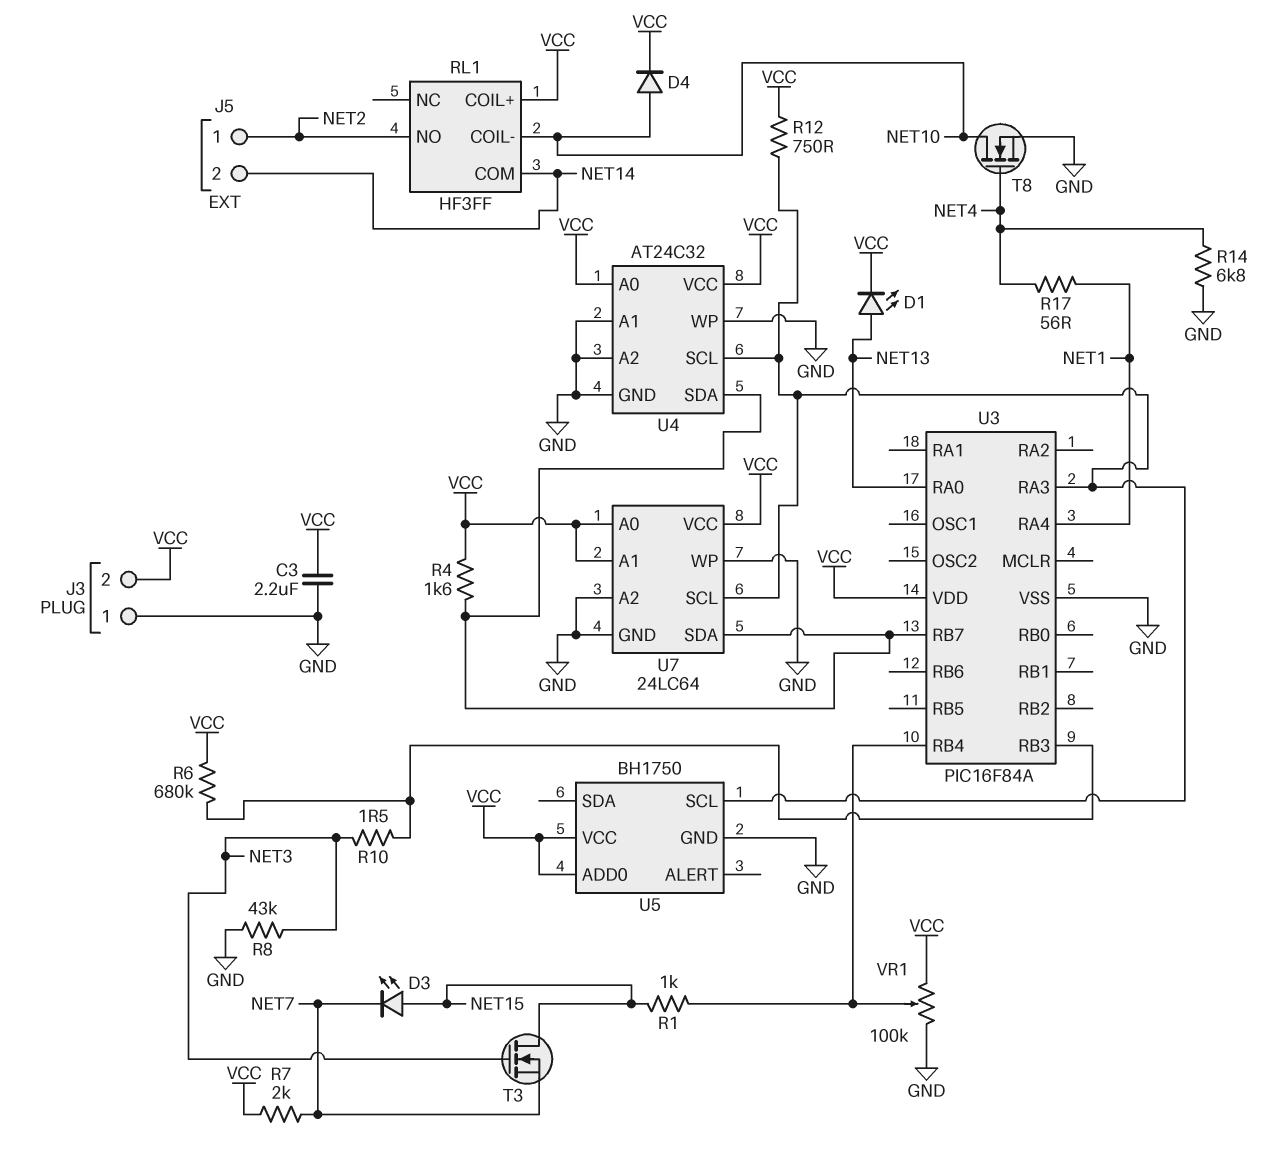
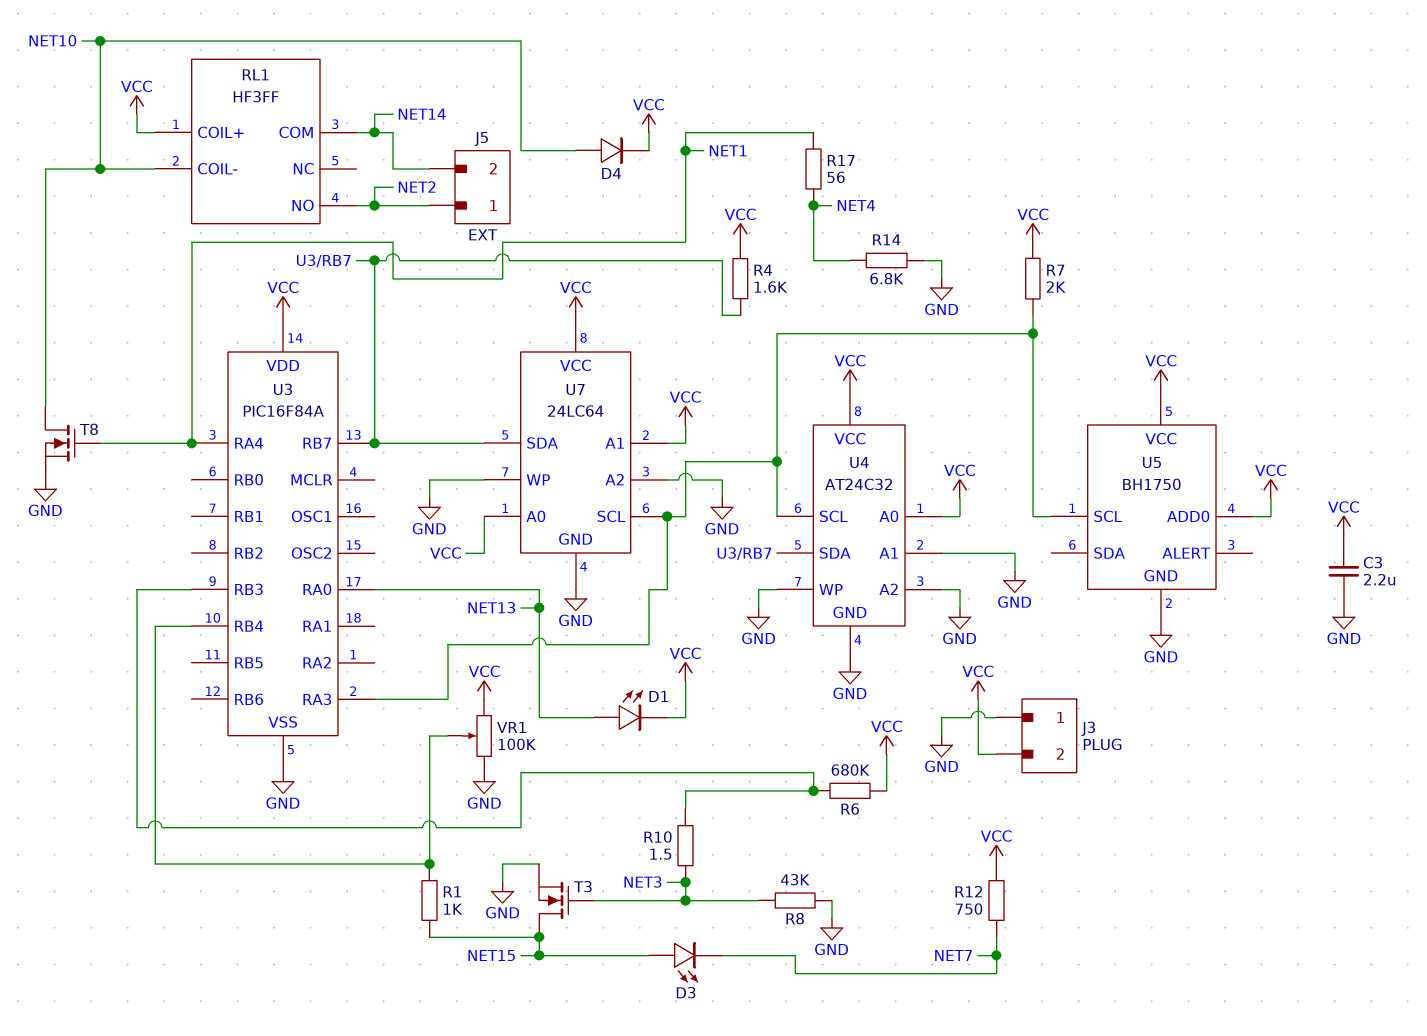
R7: 2k (NET7, VCC) -> 2k (U3/RA3, VCC)
R12: 750 (U3/RA3, VCC) -> 750 (NET7, VCC)
T3: NMOS (G NET3, D NET15, S NET7) -> NMOS (G NET3, D NET15, S GND)
T8: NMOS (G NET4, D NET10, S GND) -> NMOS (G NET1, D NET10, S GND)

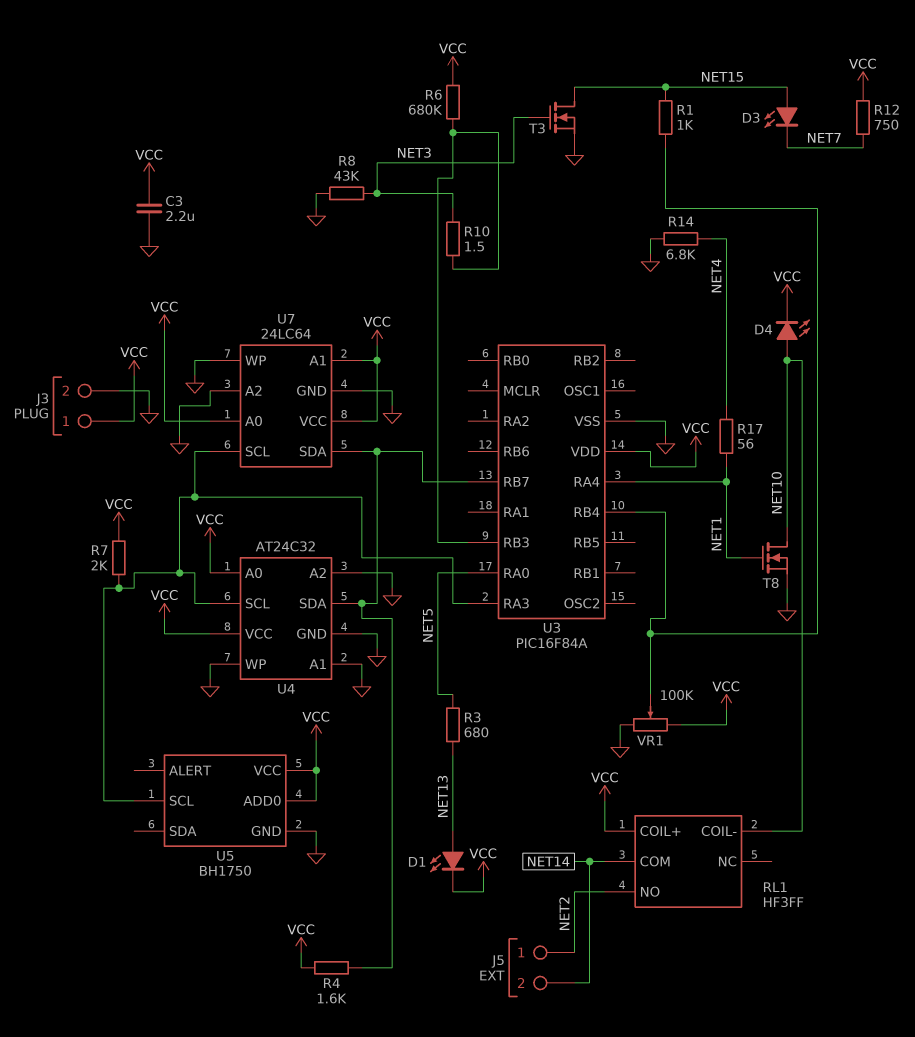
D4: diode (A NET10, K VCC) -> LED (A NET10, K VCC)
J3 pin 1: GND -> VCC
J3 pin 2: VCC -> GND
R3: none -> 680 (NET5, NET13)
U3 pin RA0: NET13 -> NET5

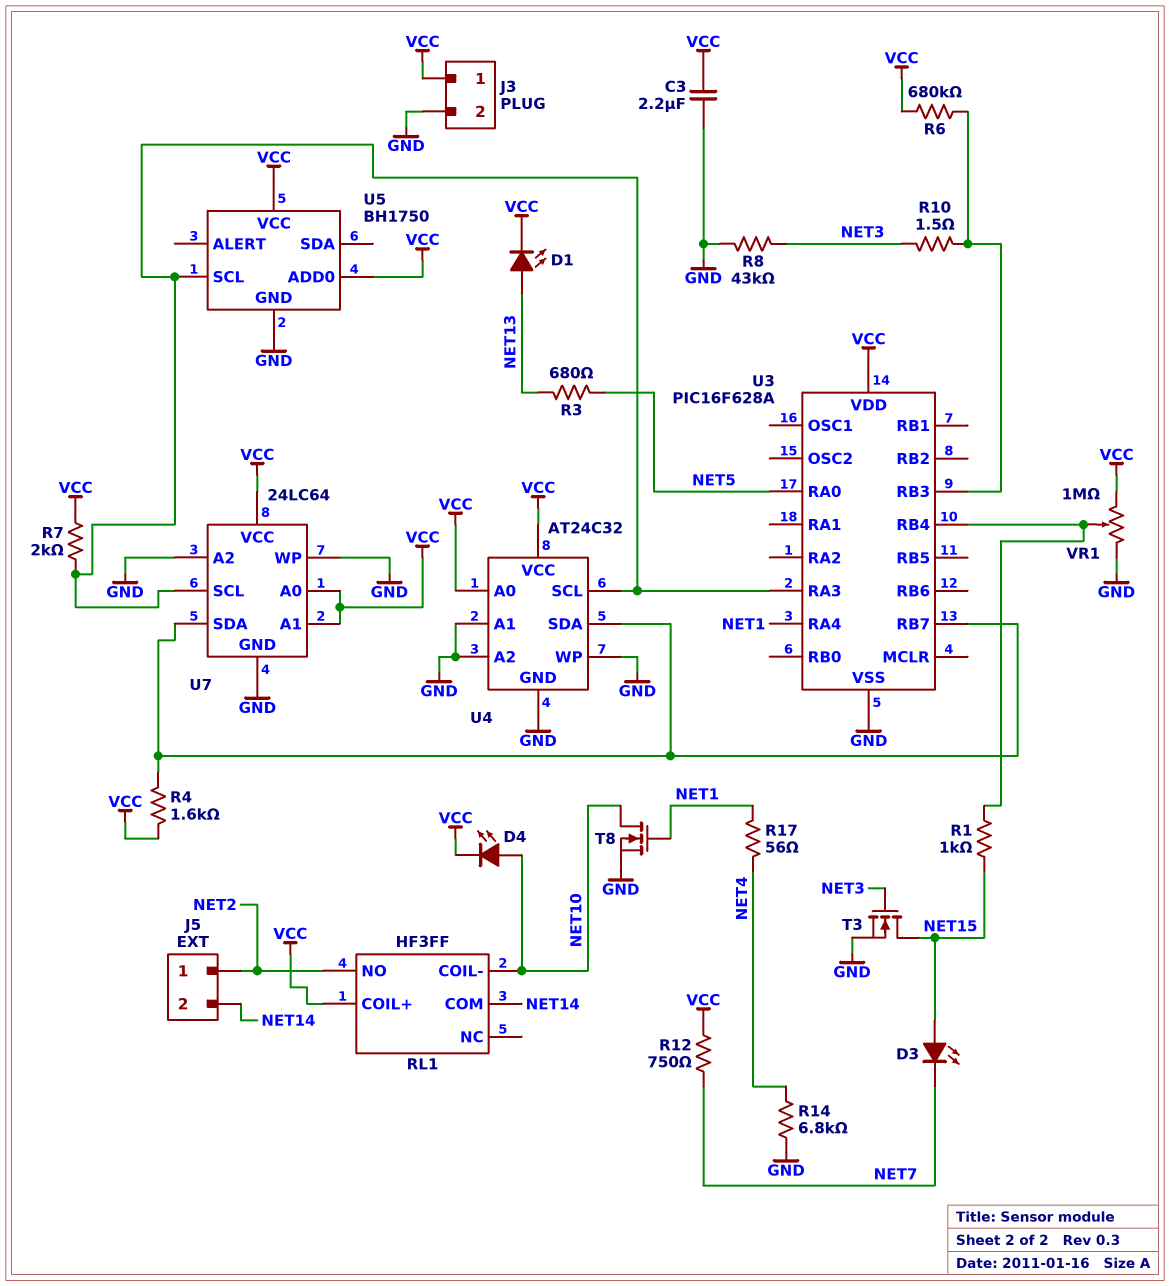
U3: PIC16F84A -> PIC16F628A
VR1: 100k (GND, VCC, wiper U3/RB4) -> 1M (GND, VCC, wiper U3/RB4)

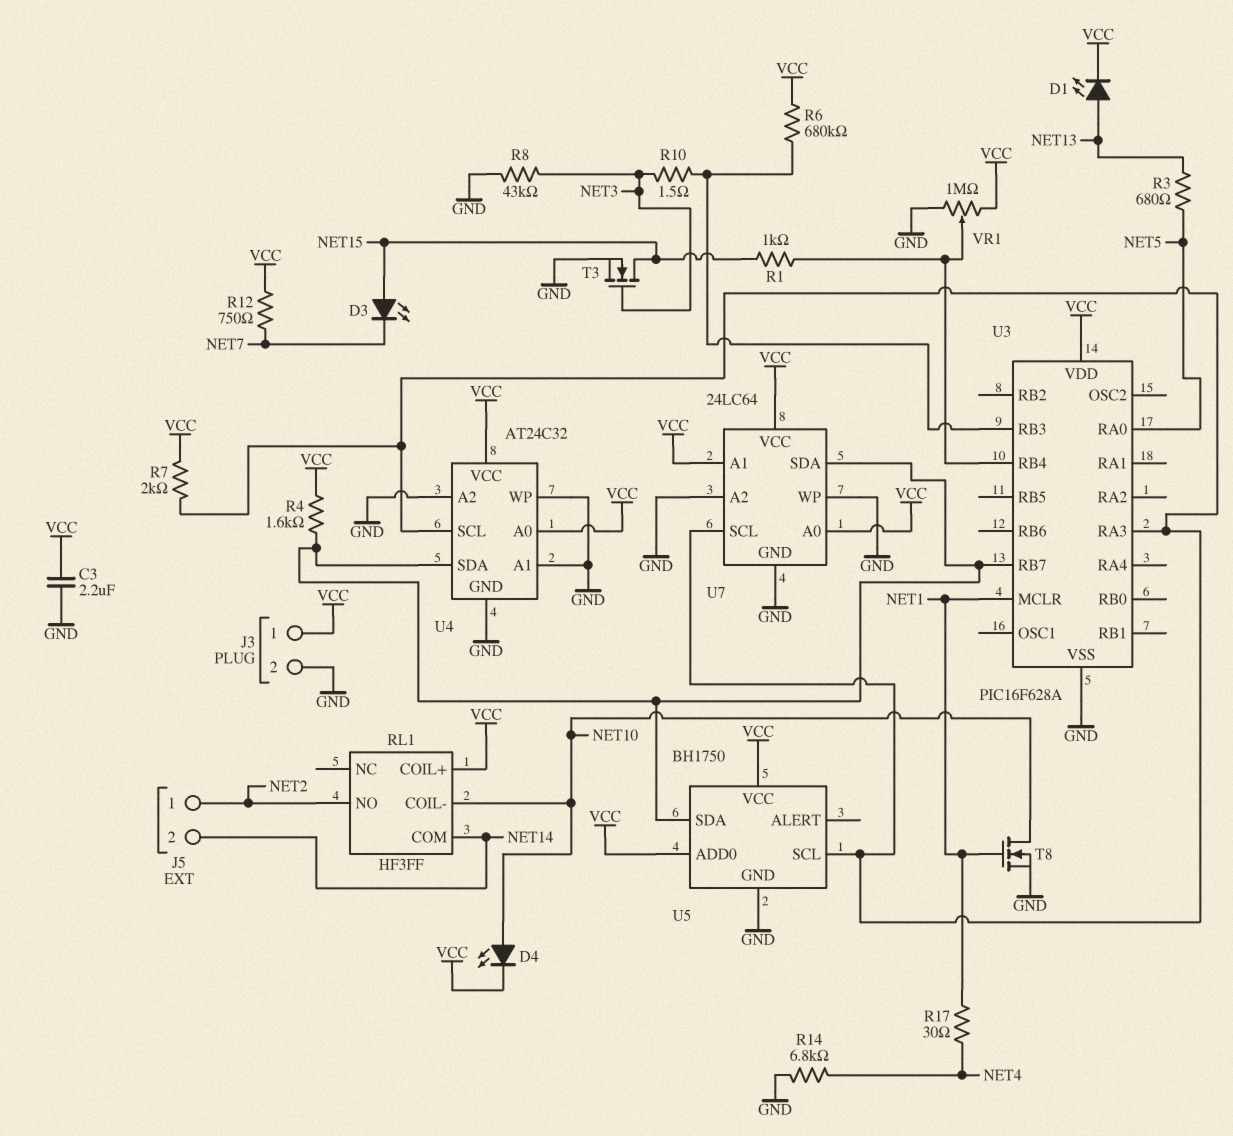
R17: 56 (NET1, NET4) -> 30 (NET1, NET4)
U3 pin MCLR: none -> NET1
U3 pin RA4: NET1 -> none
U5 pin SDA: none -> U3/RB7

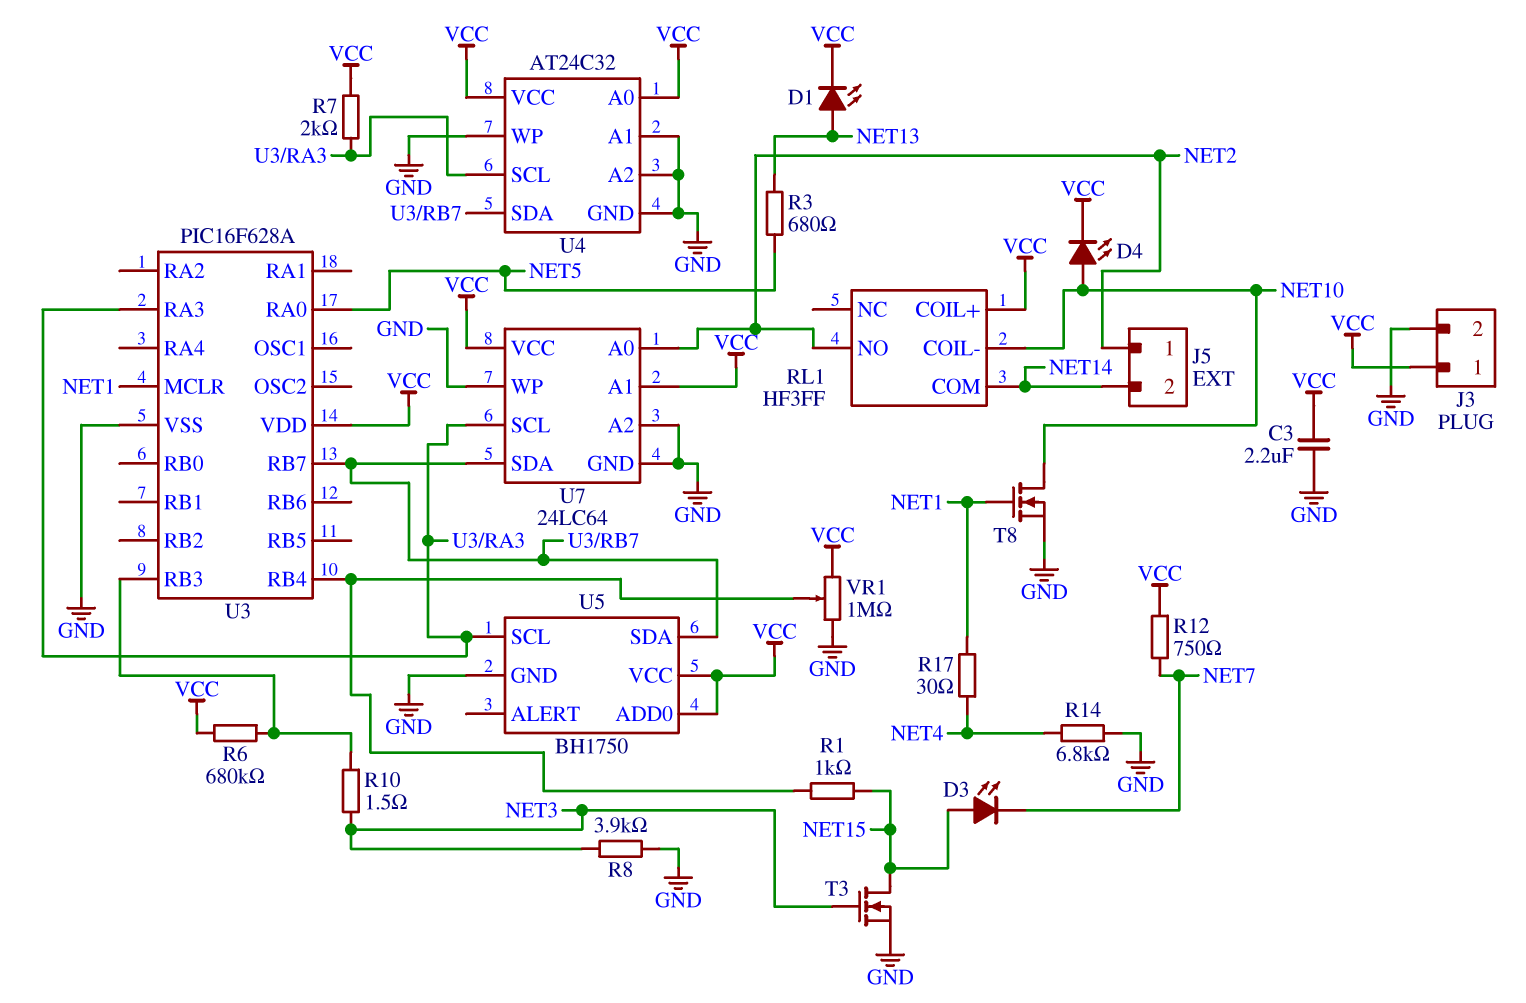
R4: 1.6k (U3/RB7, VCC) -> none
R8: 43k (GND, NET3) -> 3.9k (GND, NET3)
U7 pin A0: VCC -> NET2

